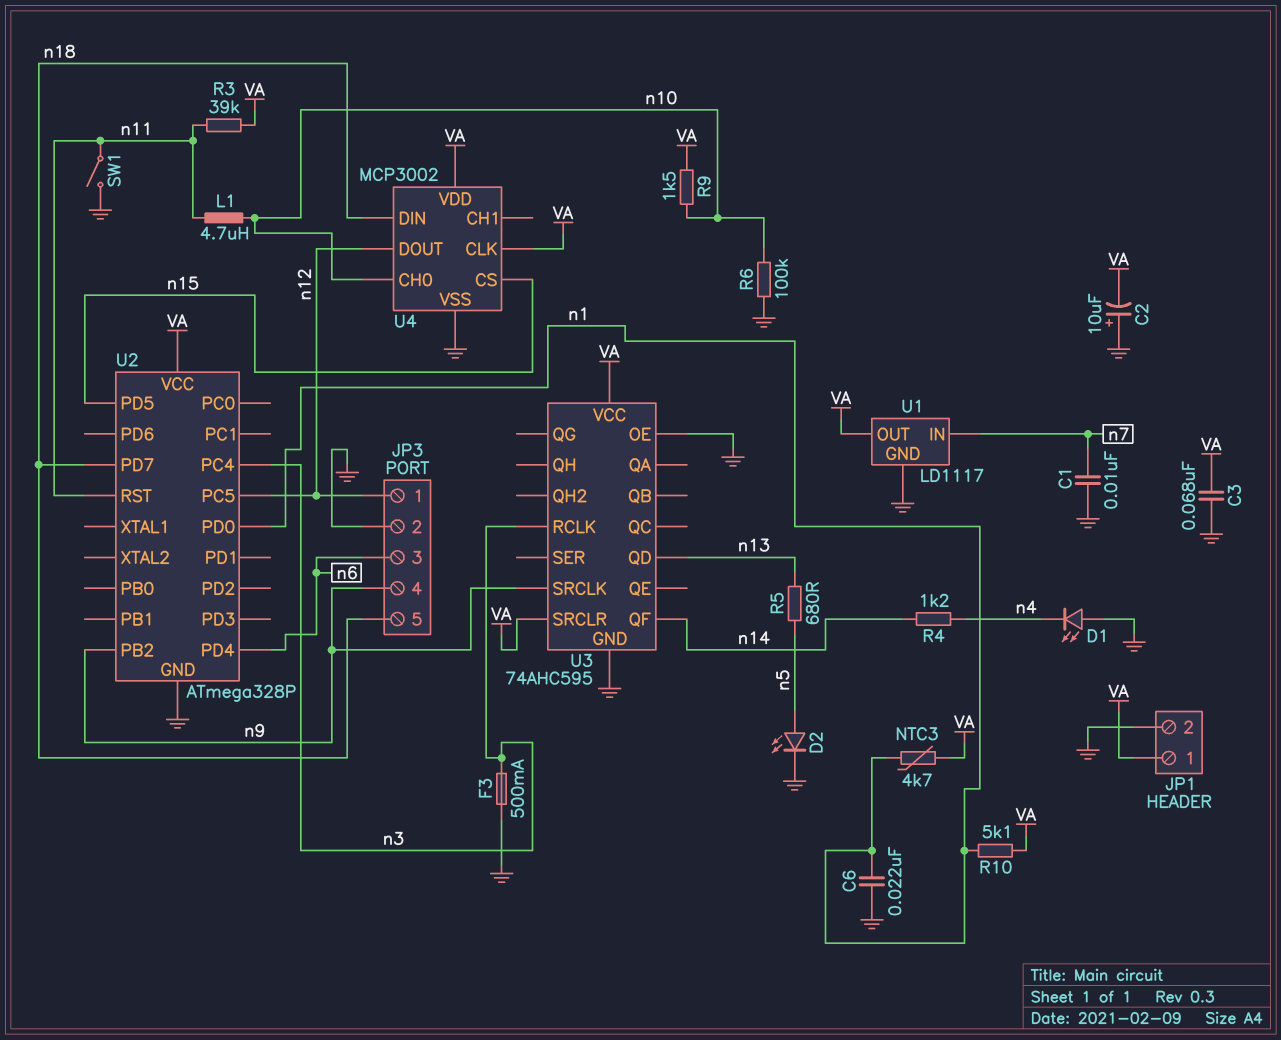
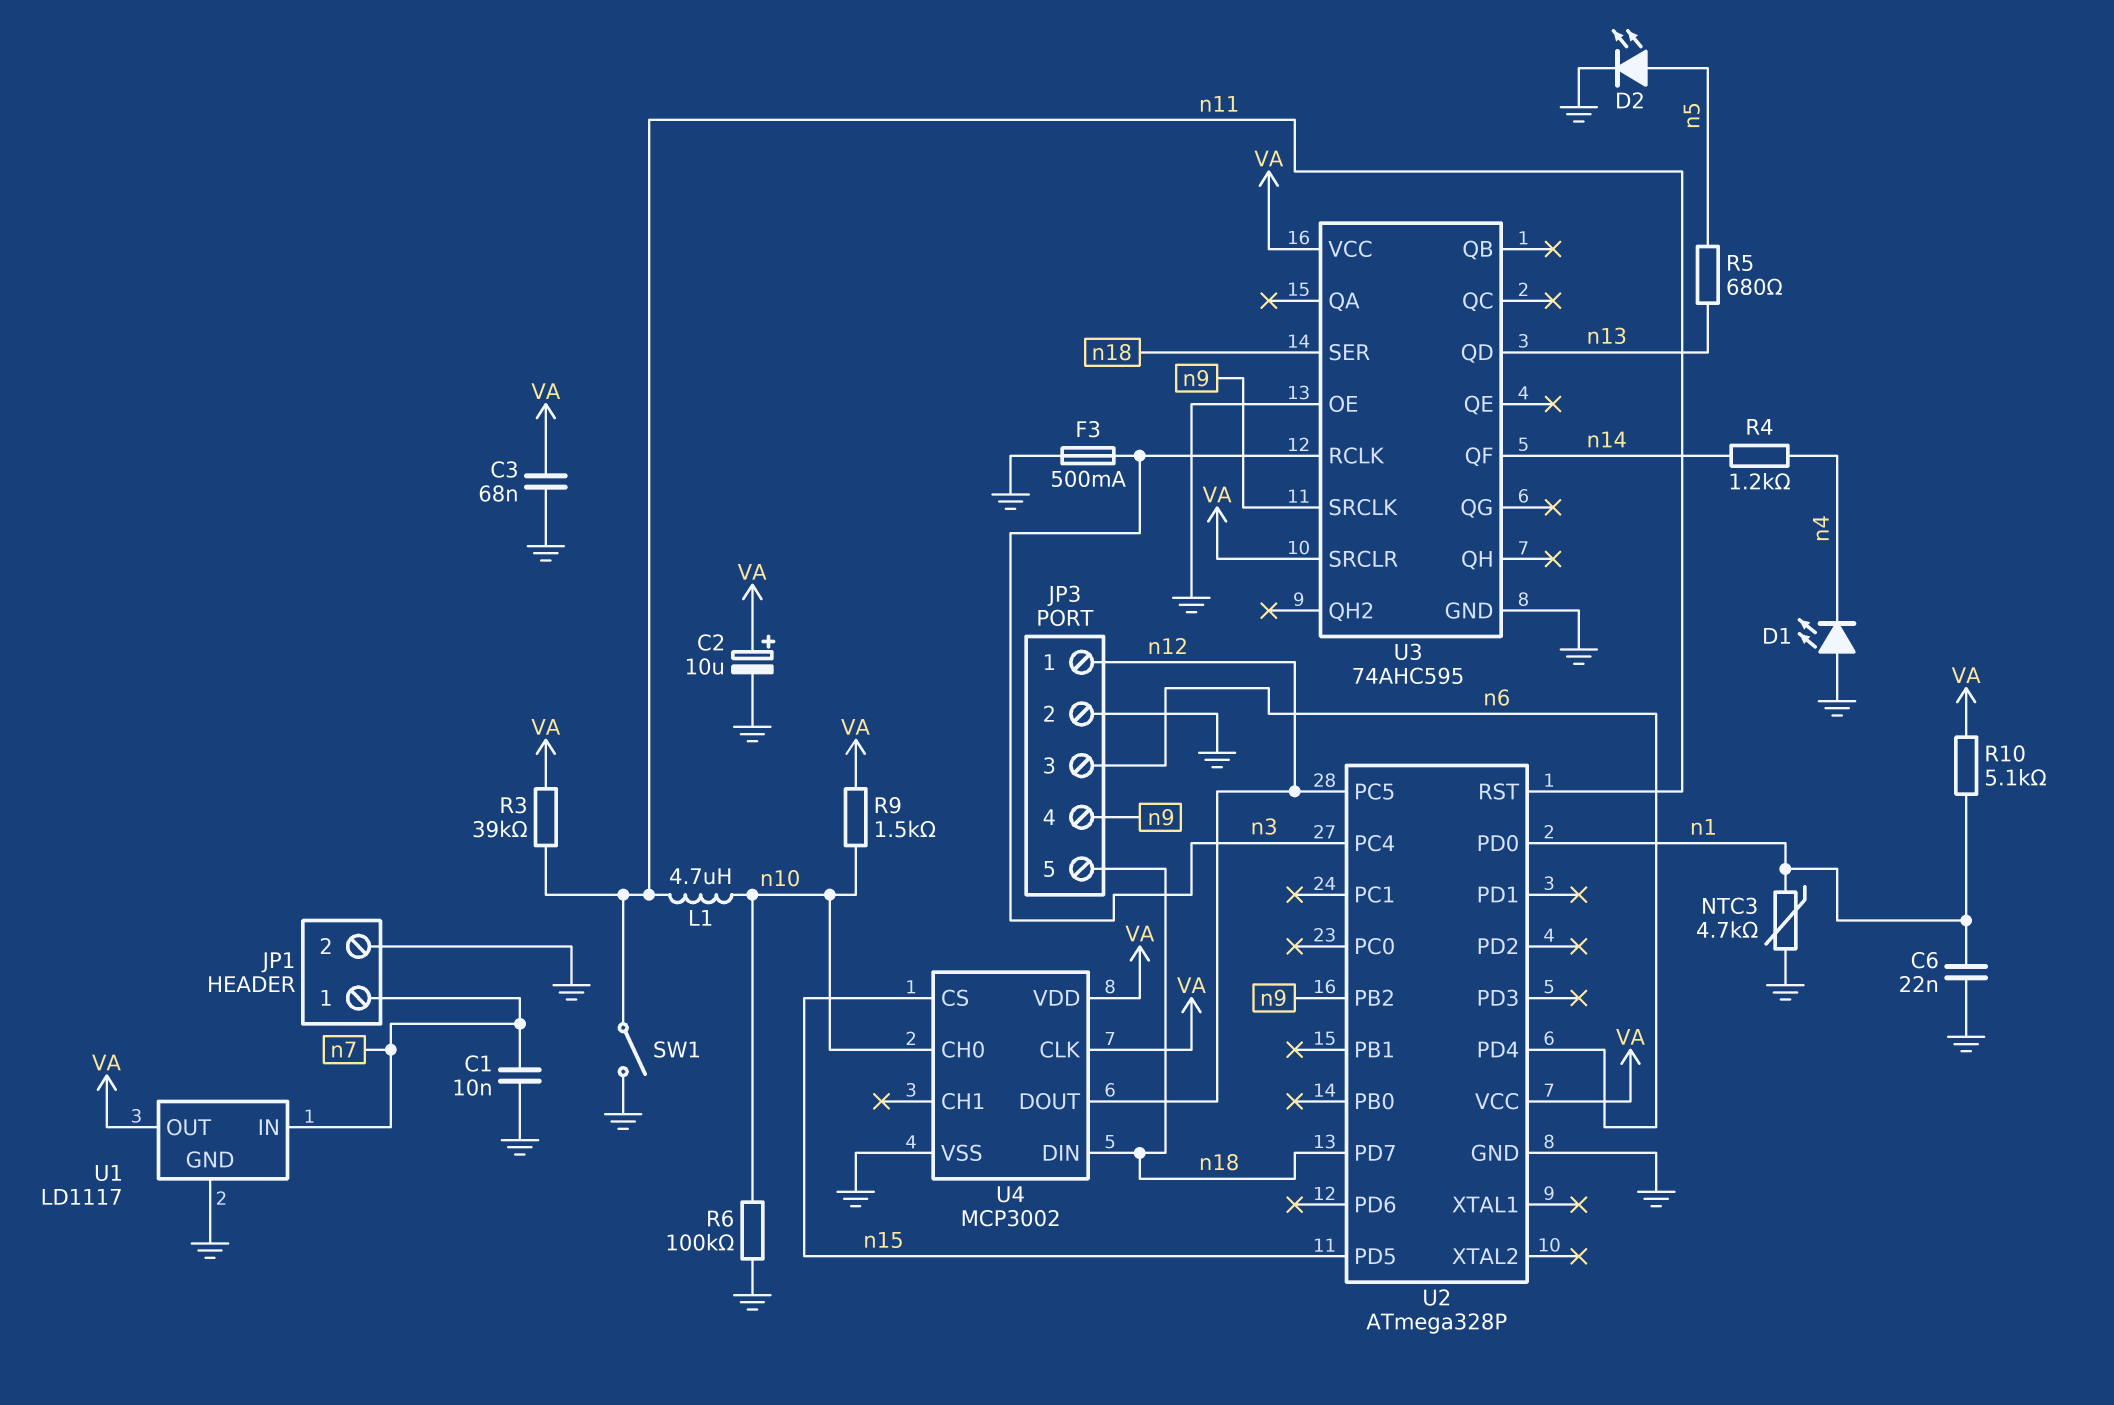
C2: 10uF (plus GND, minus VA) -> 10uF (plus VA, minus GND)
JP1 pin 1: VA -> n7
NTC3: 4.7k (VA, n1) -> 4.7k (GND, n1)
U3 pin SER: none -> n18

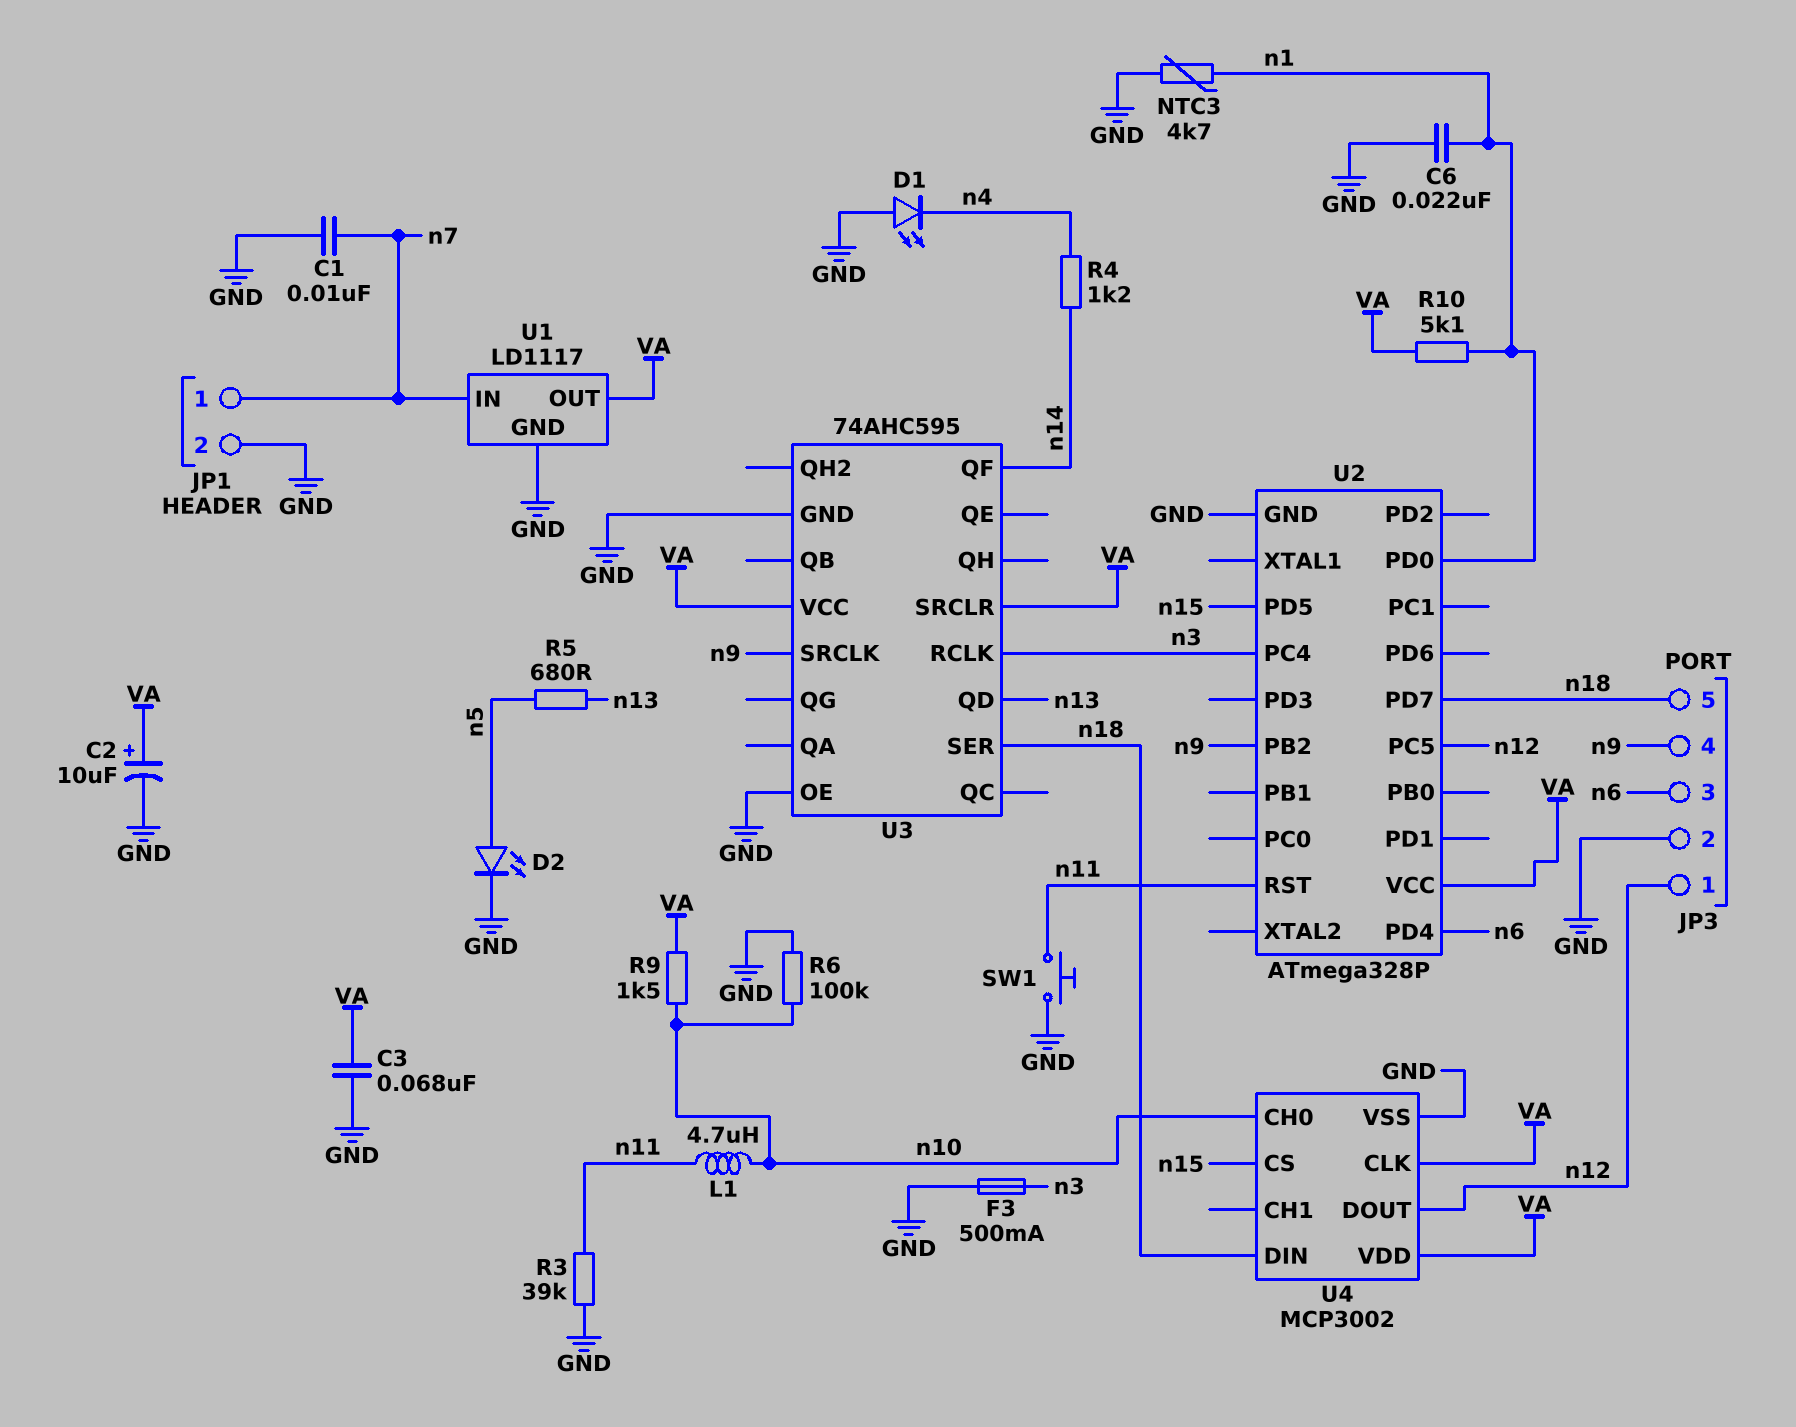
R3: 39k (VA, n11) -> 39k (GND, n11)
SW1: switch (GND, n11) -> button (GND, n11)

